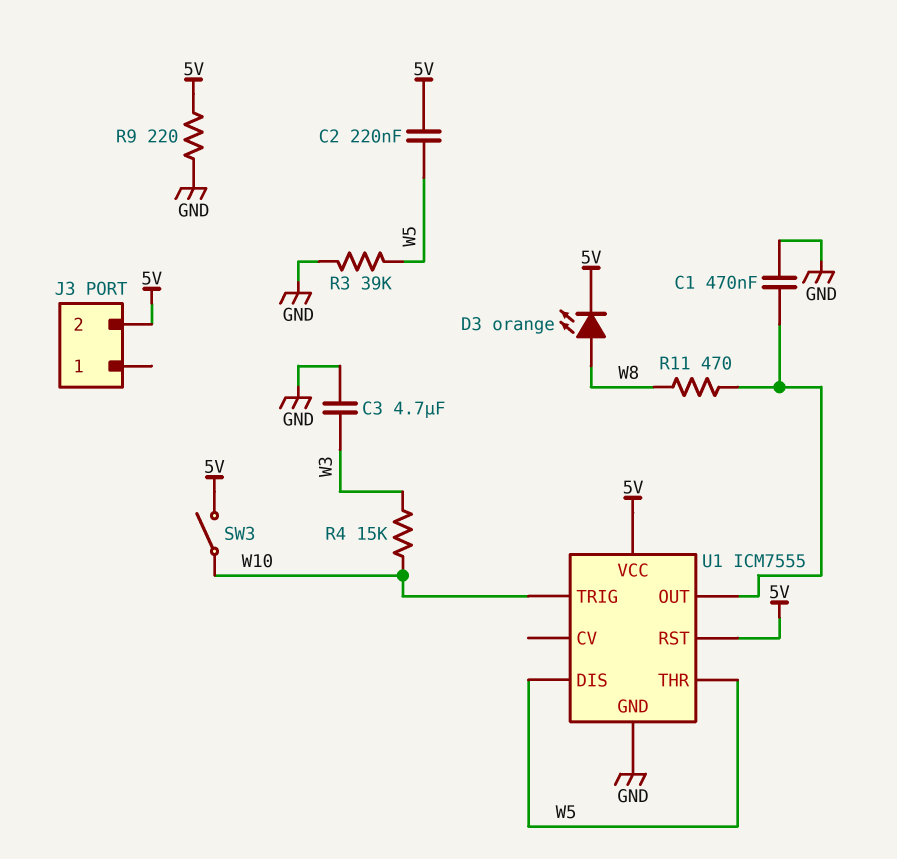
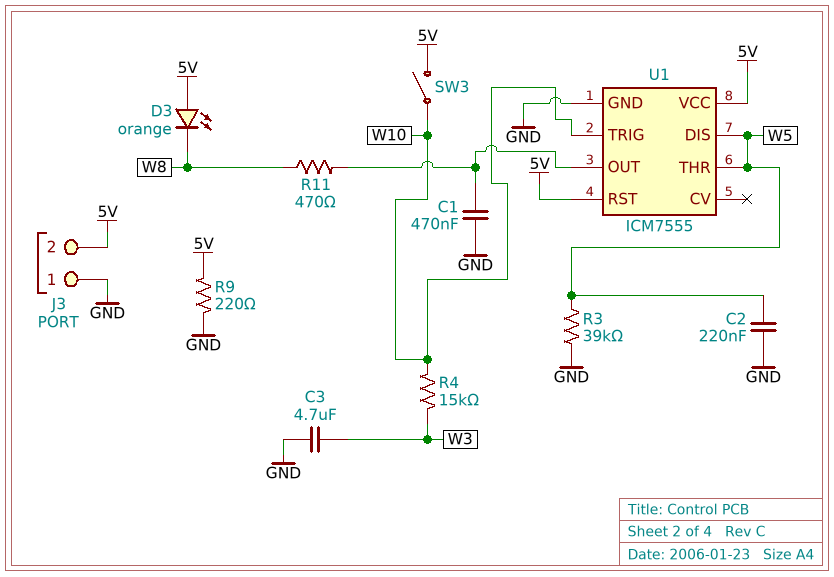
C2: 220nF (5V, W5) -> 220nF (GND, W5)
D3: LED orange (A W8, K 5V) -> LED orange (A 5V, K W8)
J3 pin 1: none -> GND

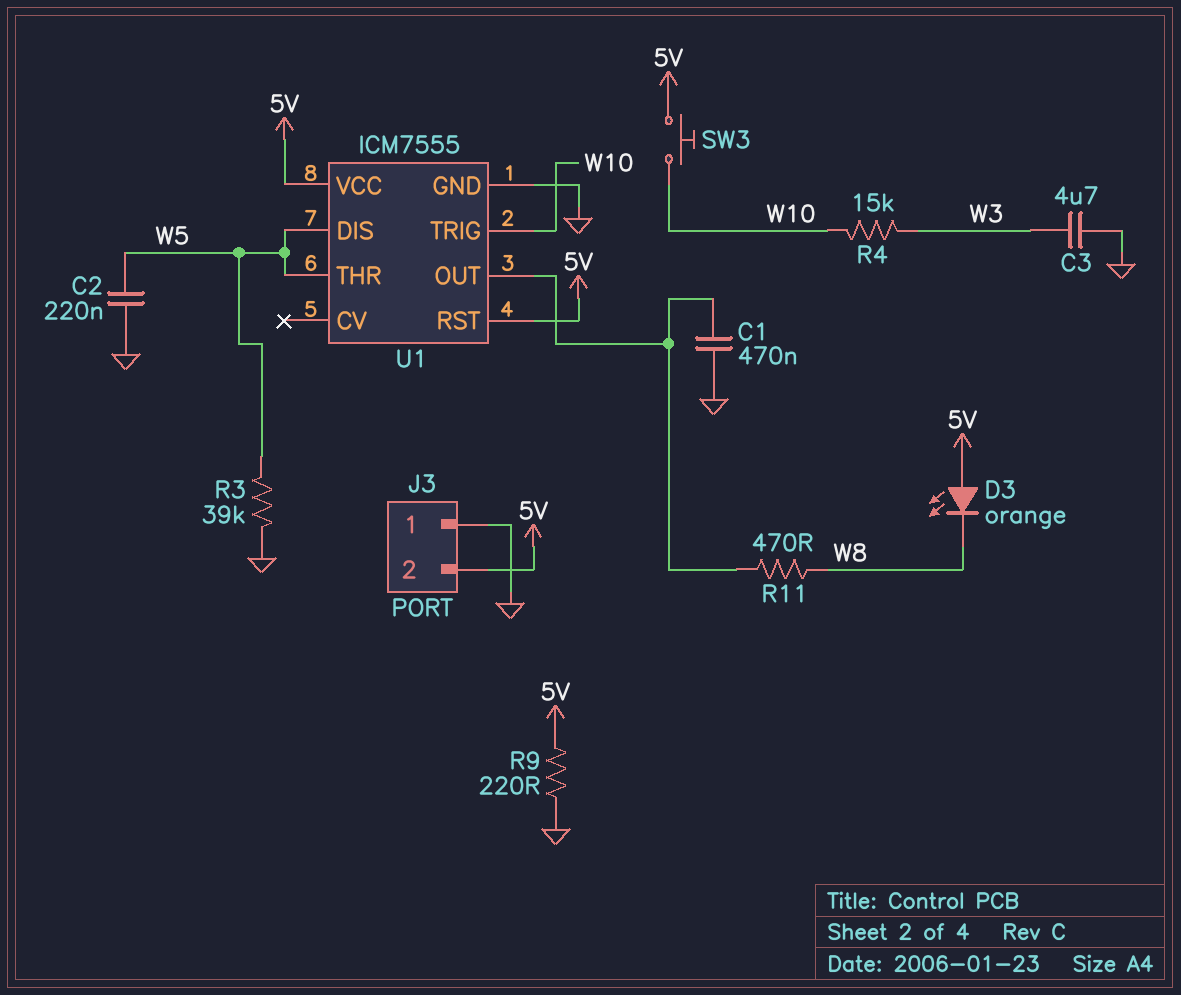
SW3: switch (5V, W10) -> button (5V, W10)

